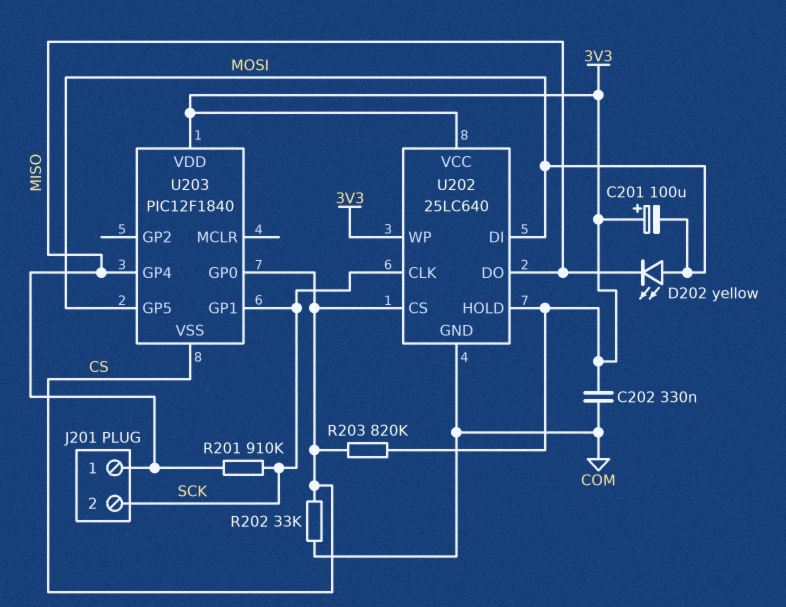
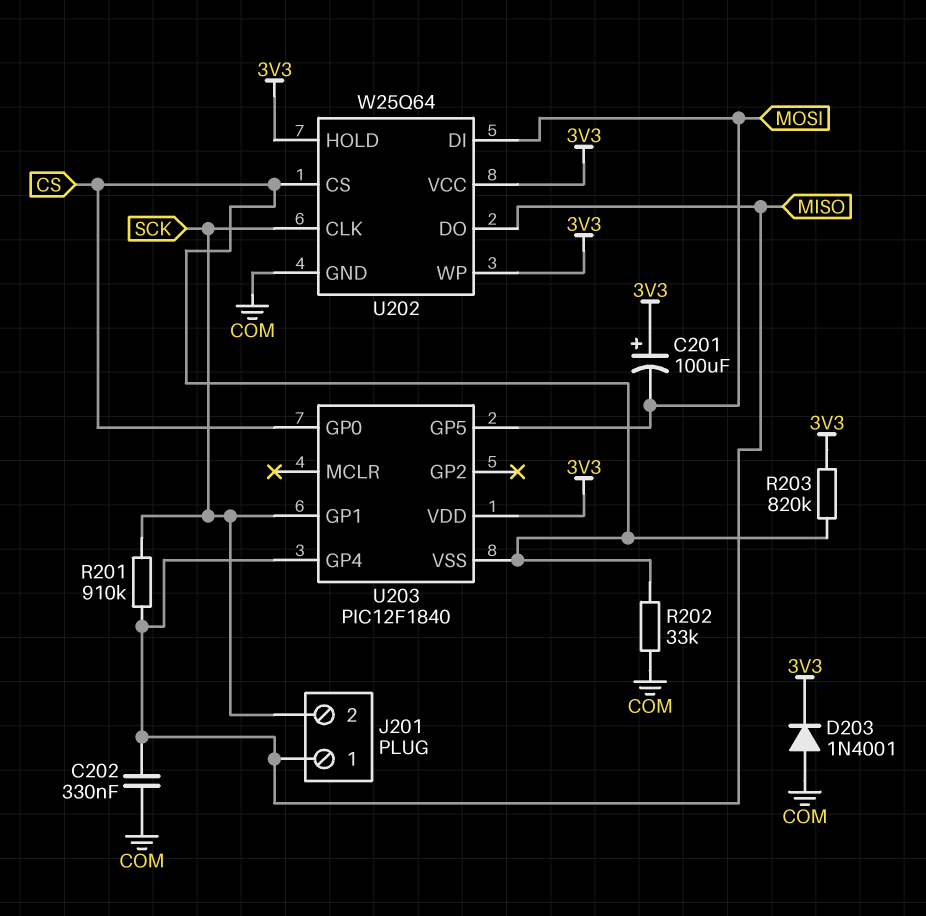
C202: 330nF (3V3, COM) -> 330nF (COM, MISO)
D202: LED yellow (A MOSI, K MISO) -> none
D203: none -> diode 1N4001 (A COM, K 3V3)
U202: 25LC640 -> W25Q64

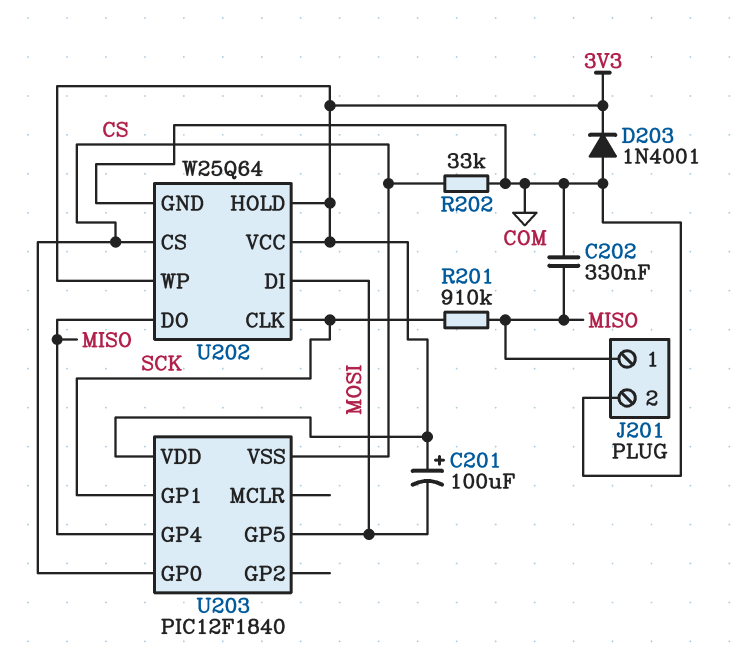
J201 pin 2: SCK -> COM
R203: 820k (3V3, CS) -> none

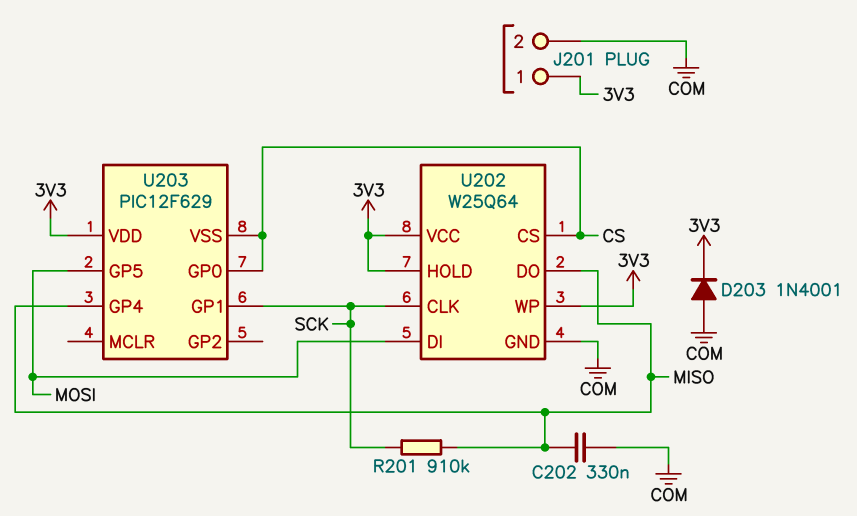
C201: 100uF (plus 3V3, minus MOSI) -> none
J201 pin 1: MISO -> 3V3
R202: 33k (COM, CS) -> none
U203: PIC12F1840 -> PIC12F629

